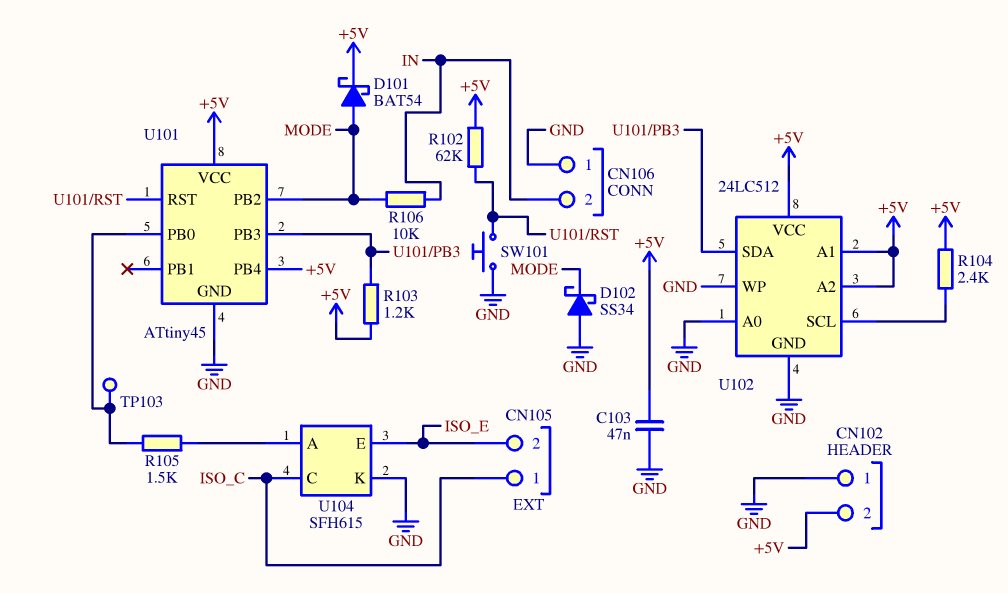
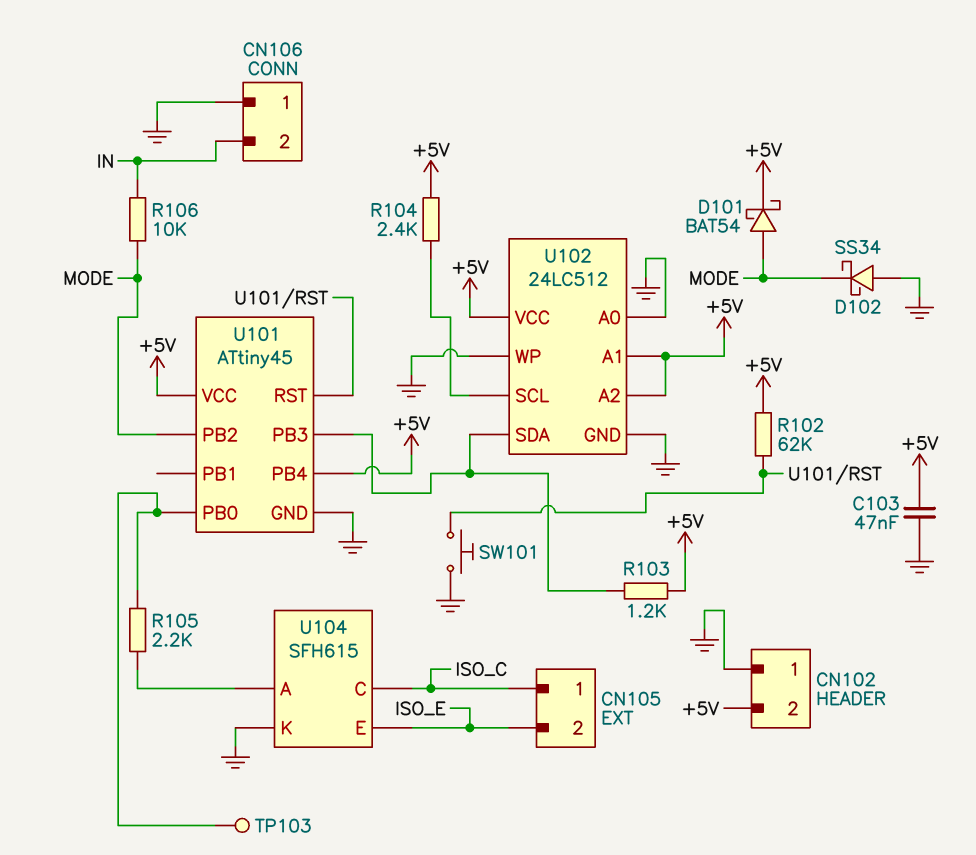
R105: 1.5k (U101/PB0, U104/A) -> 2.2k (U101/PB0, U104/A)

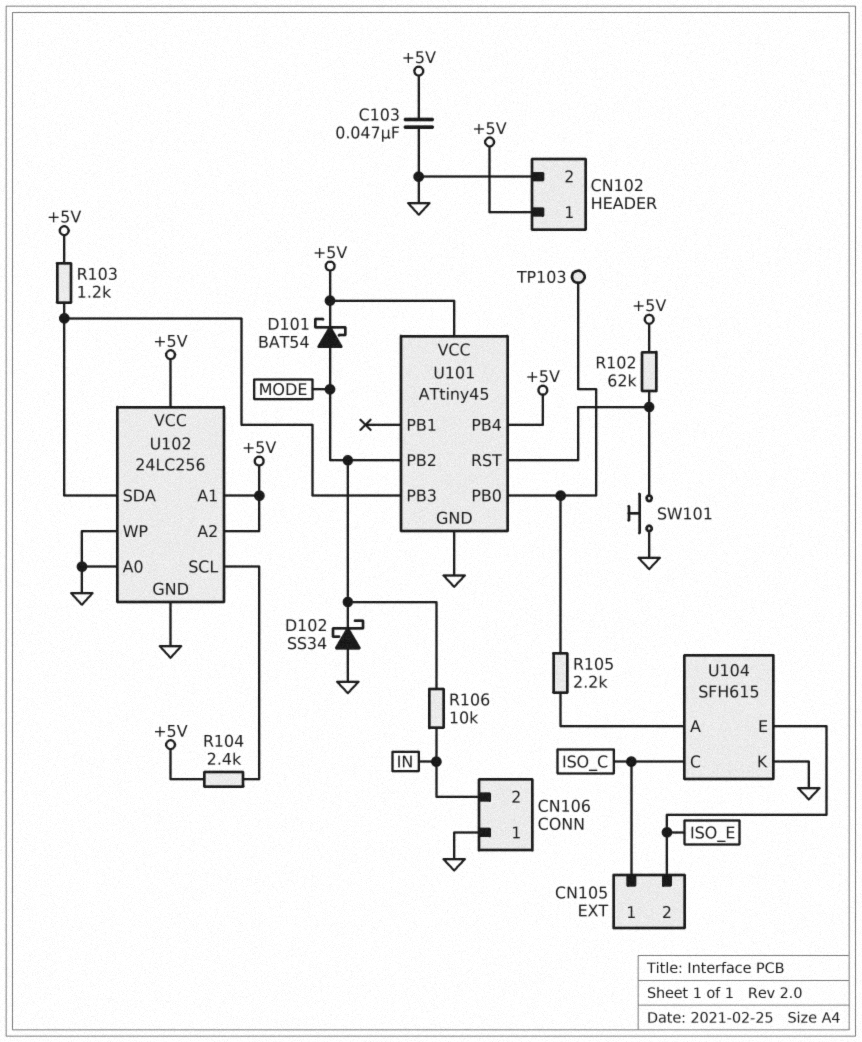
CN102 pin 1: GND -> +5V
CN102 pin 2: +5V -> GND
U102: 24LC512 -> 24LC256

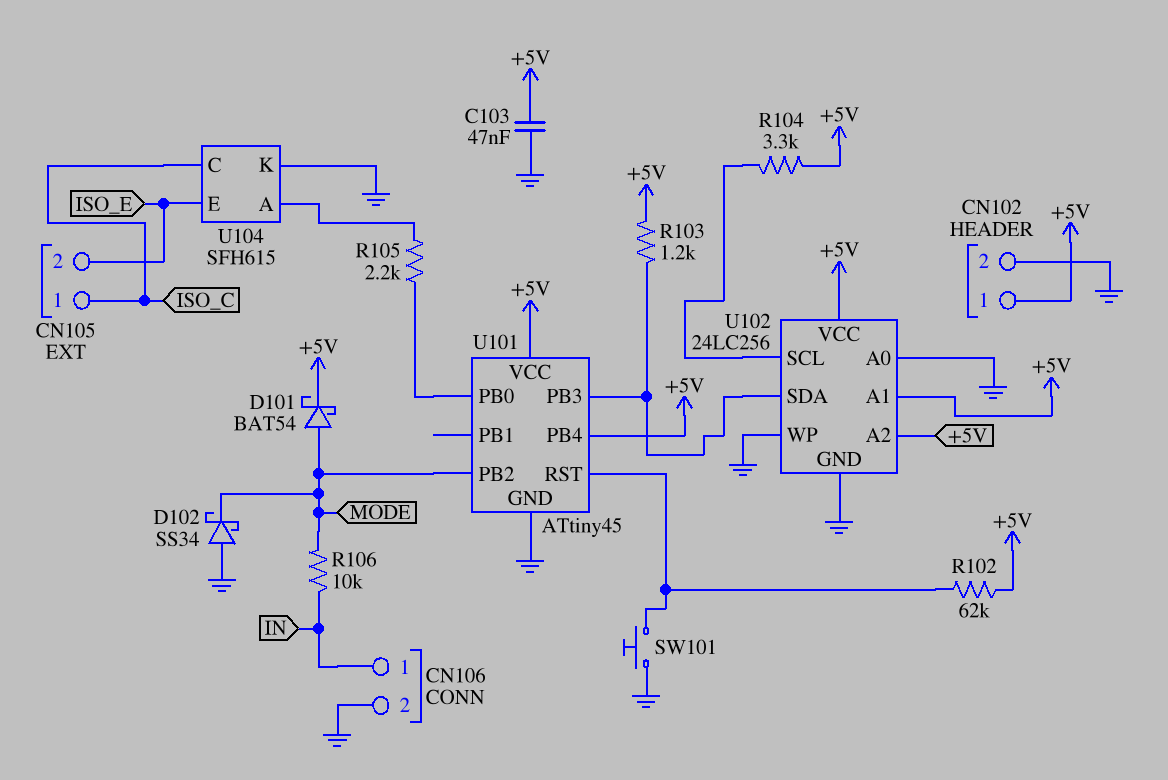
CN106 pin 1: GND -> IN
CN106 pin 2: IN -> GND
R104: 2.4k (+5V, U102/SCL) -> 3.3k (+5V, U102/SCL)
TP103: test point (U101/PB0) -> none

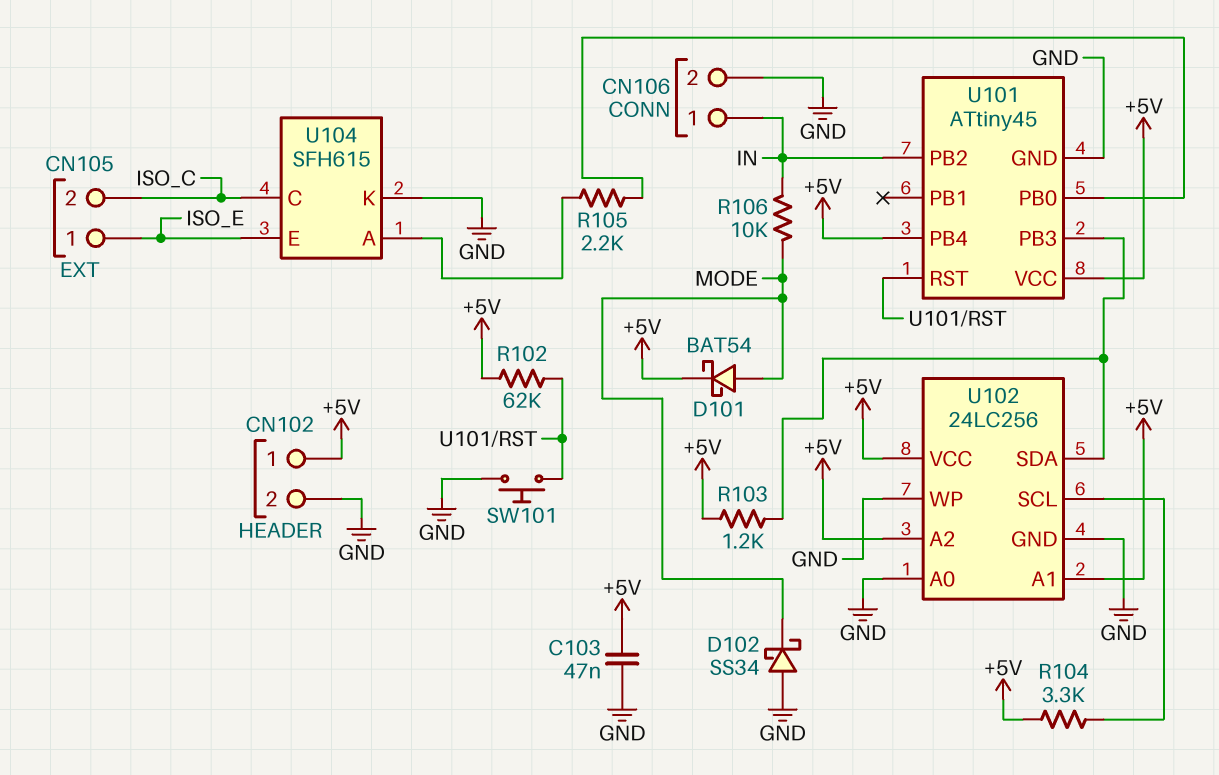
CN105 pin 1: ISO_C -> ISO_E
CN105 pin 2: ISO_E -> ISO_C
U101 pin PB2: MODE -> IN

